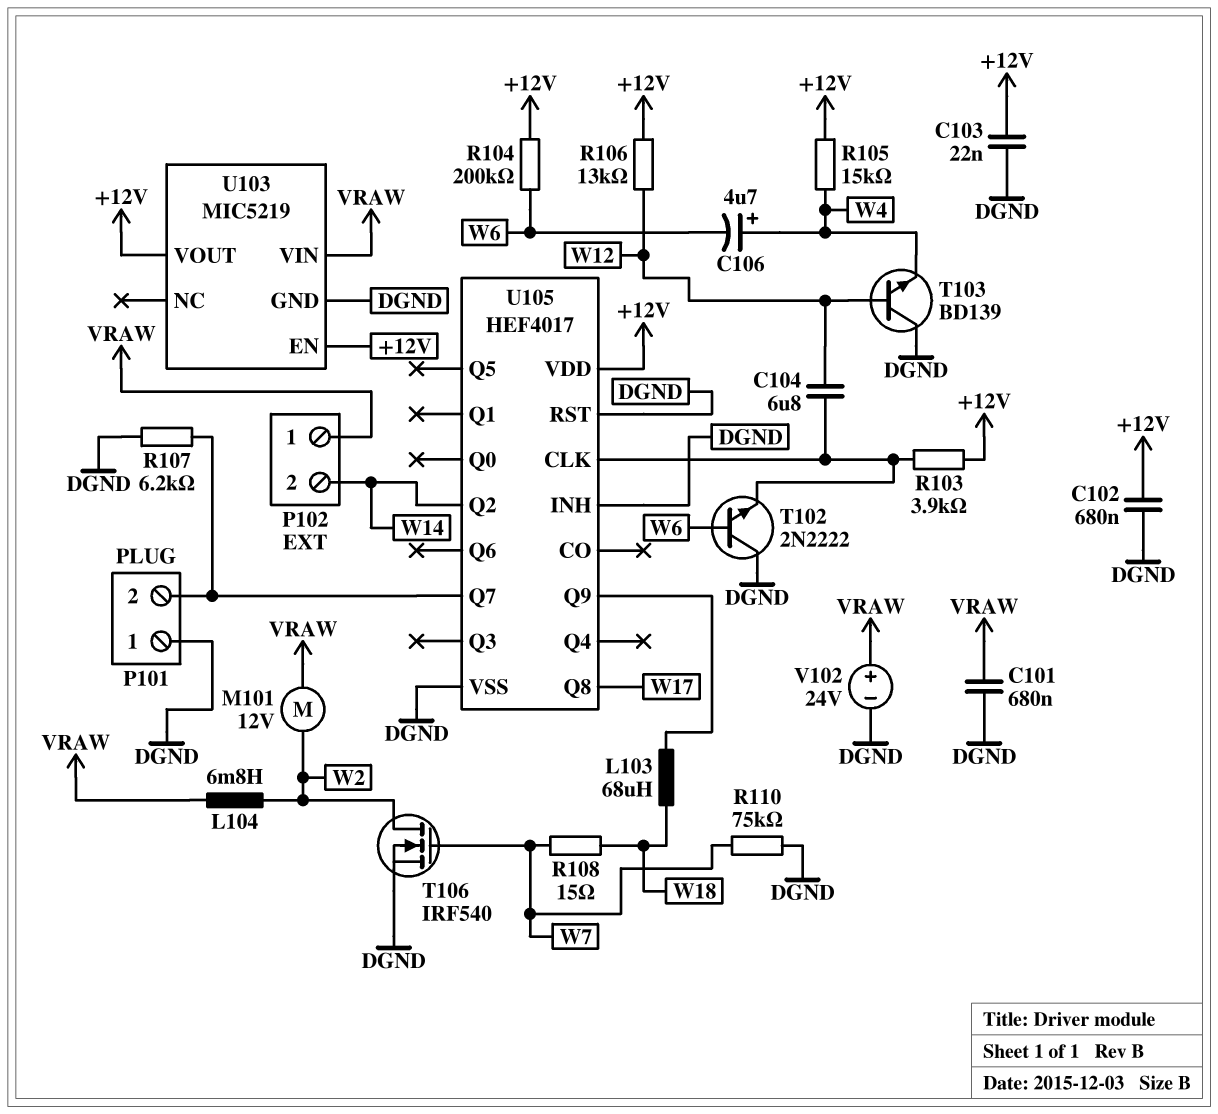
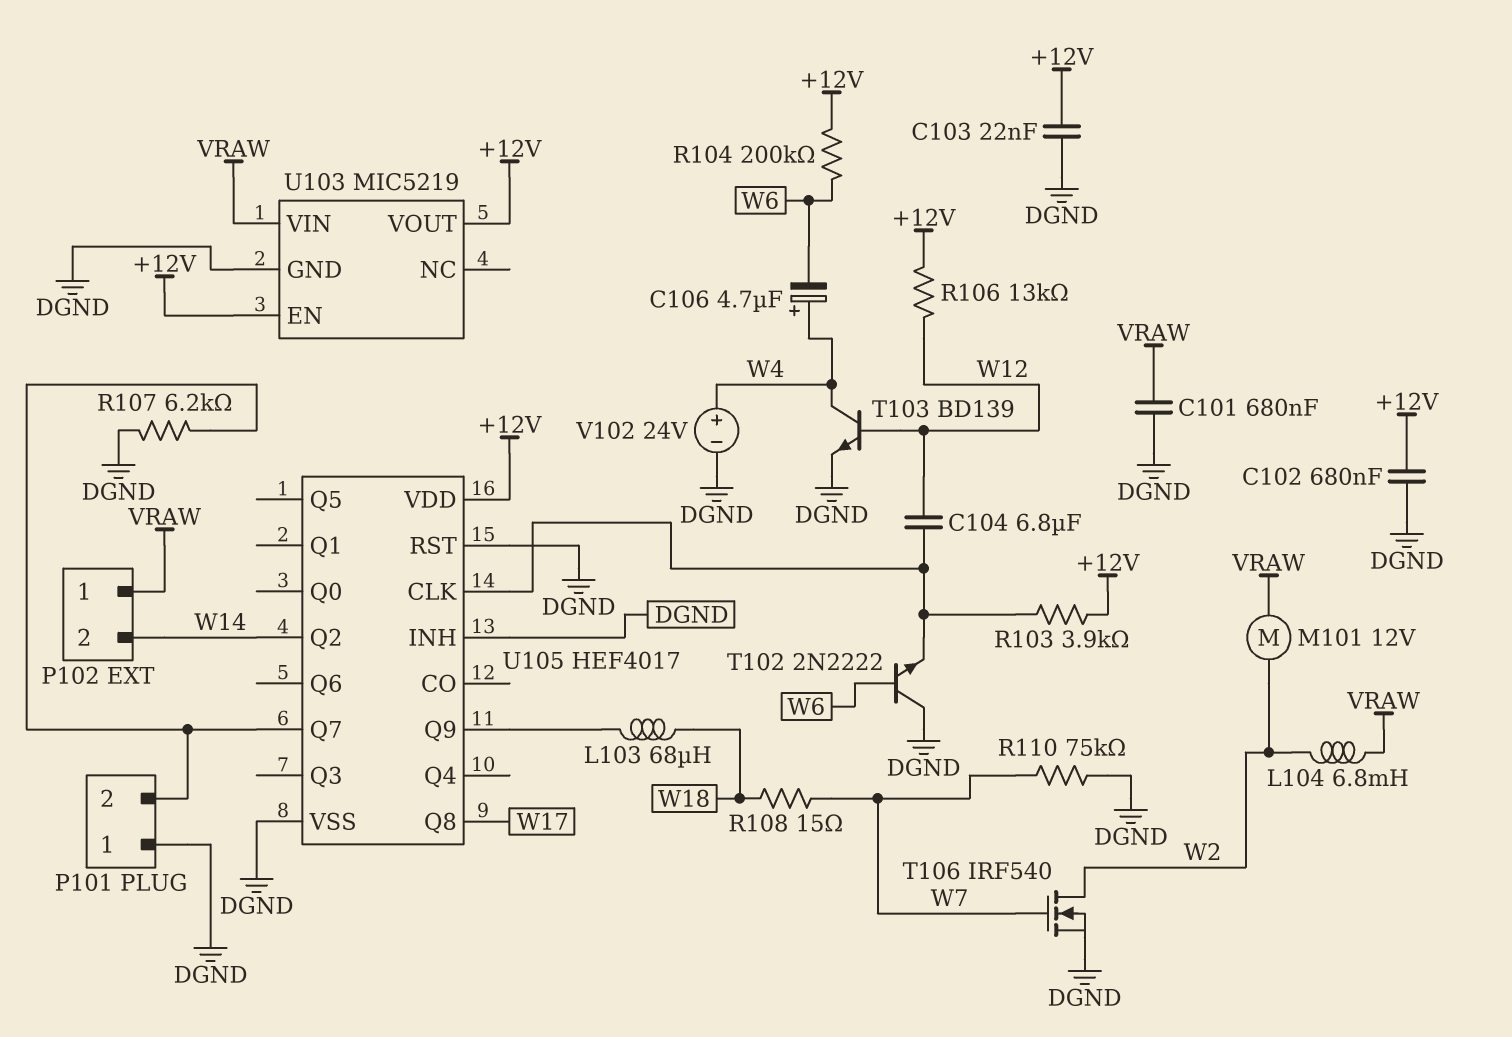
R105: 15k (+12V, W4) -> none
T103: NPN BD139 (B W12, C DGND, E W4) -> NPN BD139 (B W12, C W4, E DGND)
V102: 24V (plus VRAW, minus DGND) -> 24V (plus W4, minus DGND)

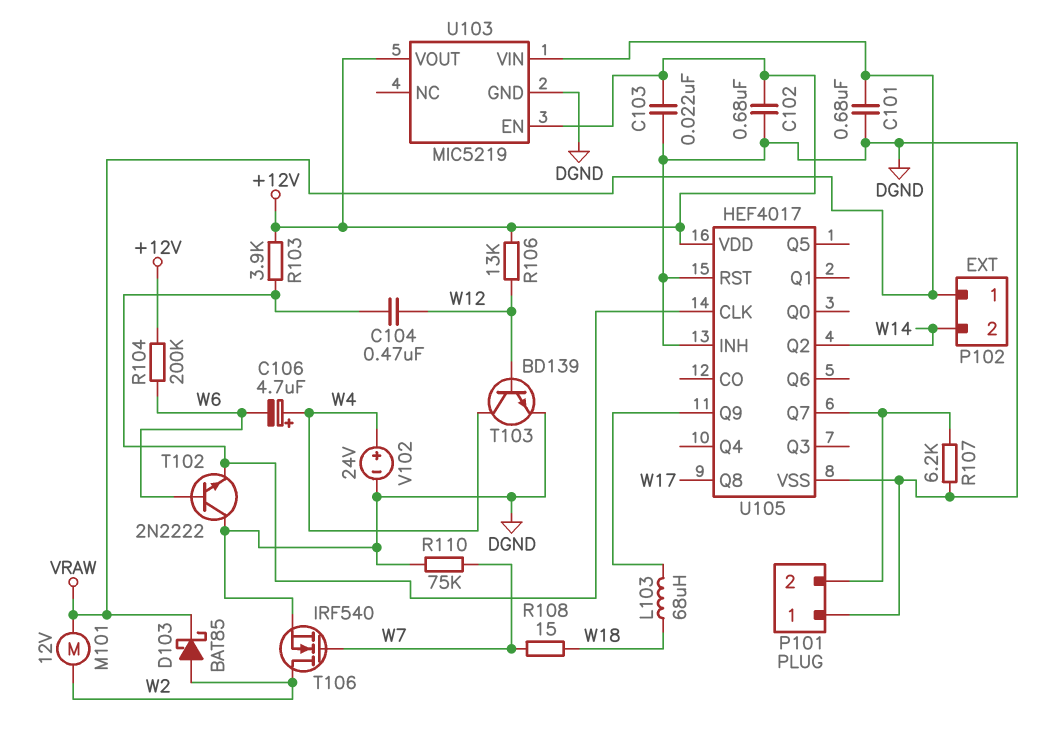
C104: 6.8uF (U105/CLK, W12) -> 470nF (U105/CLK, W12)
D103: none -> schottky BAT85 (A W2, K VRAW)
L104: 6.8mH (VRAW, W2) -> none

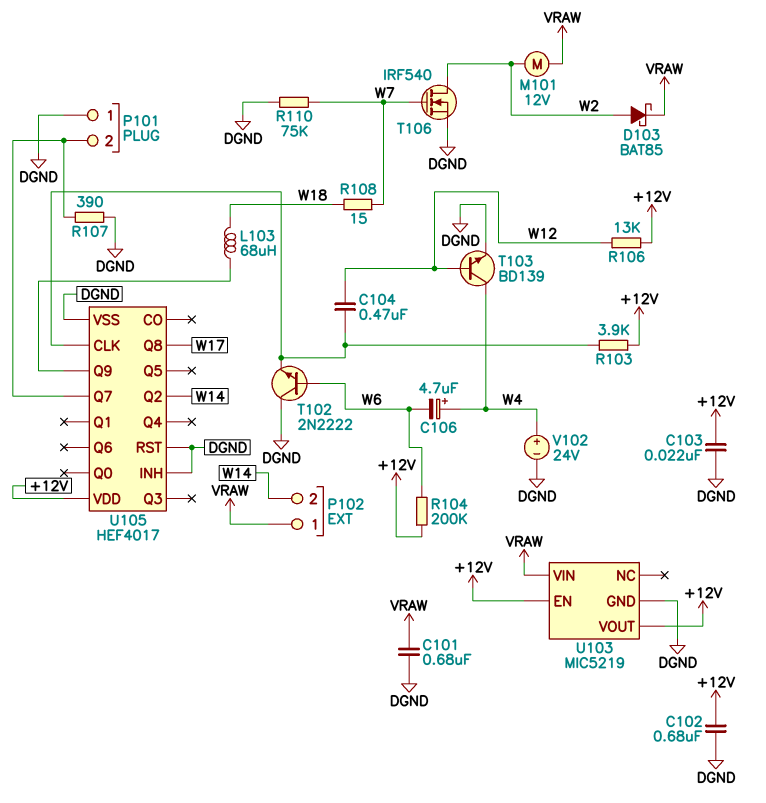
R107: 6.2k (DGND, P101/2) -> 390 (DGND, P101/2)

